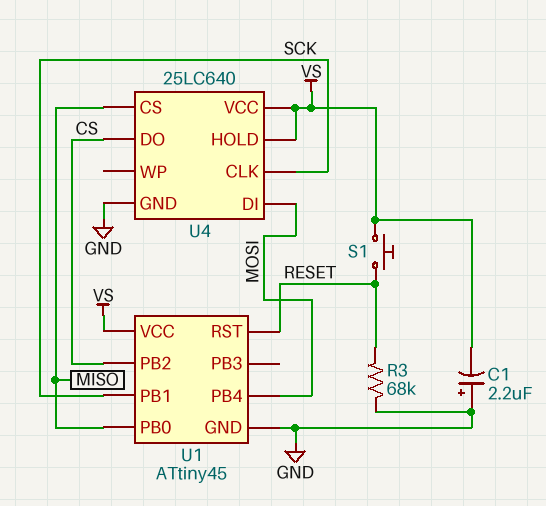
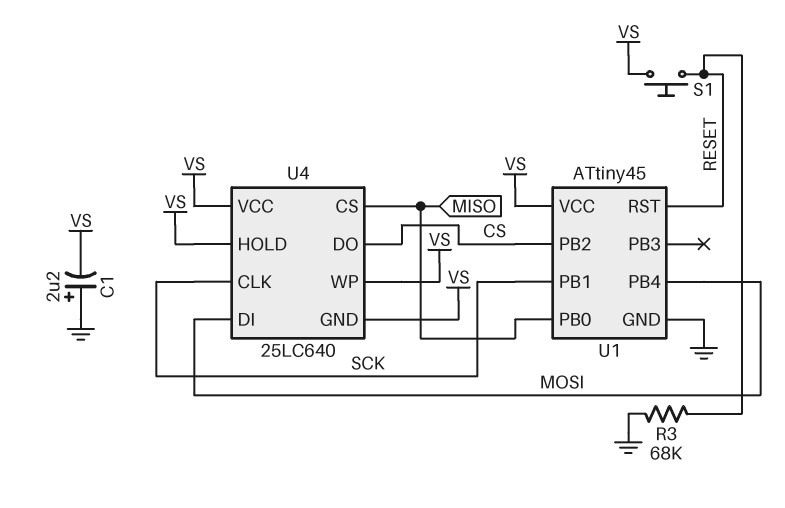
U4 pin GND: GND -> VS
U4 pin WP: none -> VS

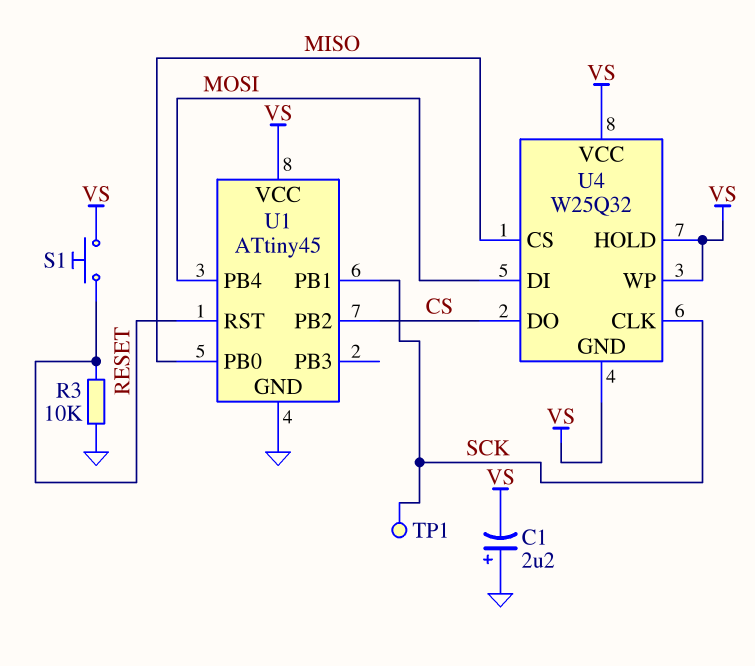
R3: 68k (GND, RESET) -> 10k (GND, RESET)
TP1: none -> test point (SCK)
U4: 25LC640 -> W25Q32

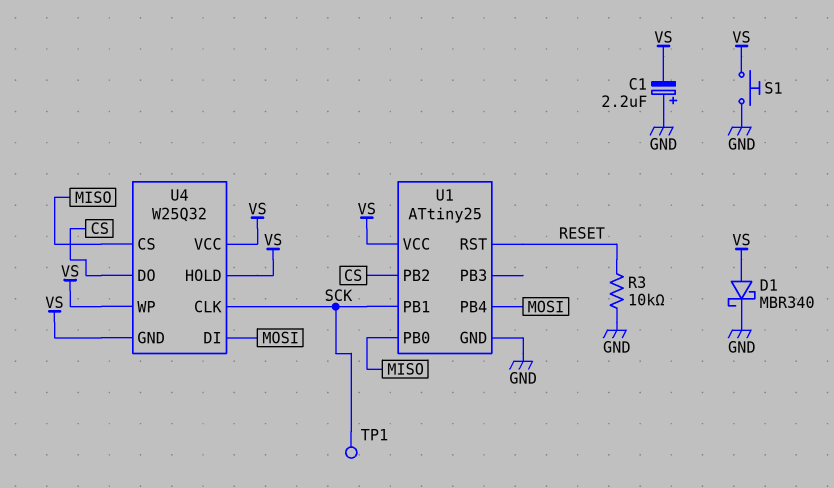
D1: none -> schottky MBR340 (A VS, K GND)
S1: button (RESET, VS) -> button (GND, VS)
U1: ATtiny45 -> ATtiny25

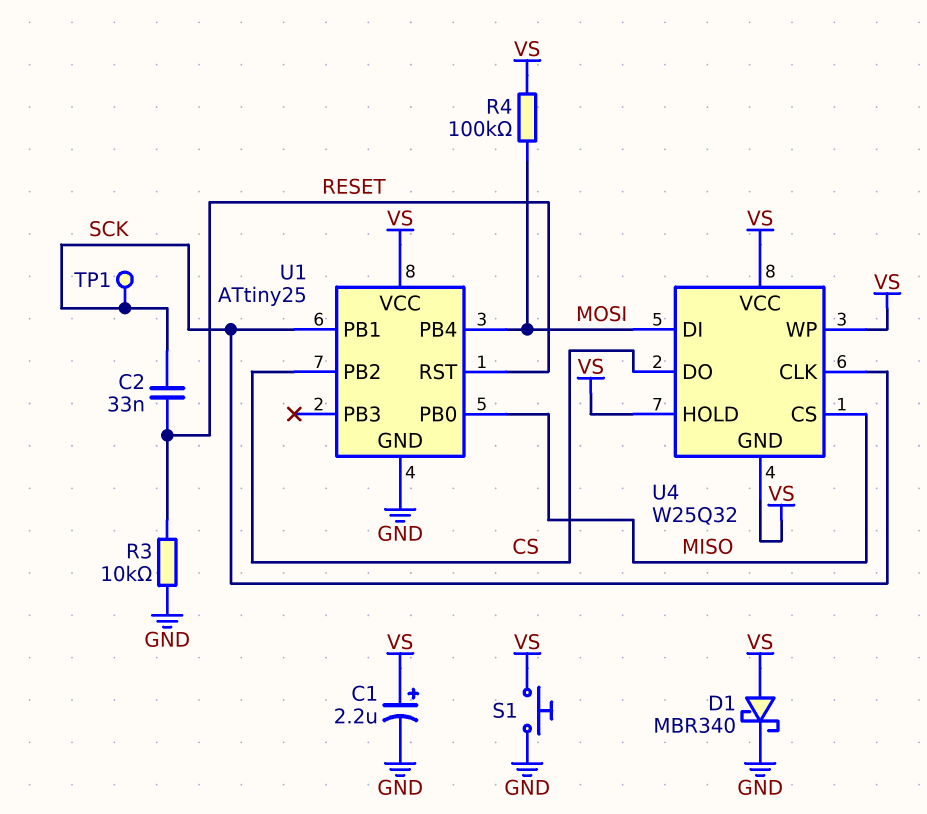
C1: 2.2uF (plus GND, minus VS) -> 2.2uF (plus VS, minus GND)
C2: none -> 33nF (RESET, SCK)
R4: none -> 100k (MOSI, VS)

